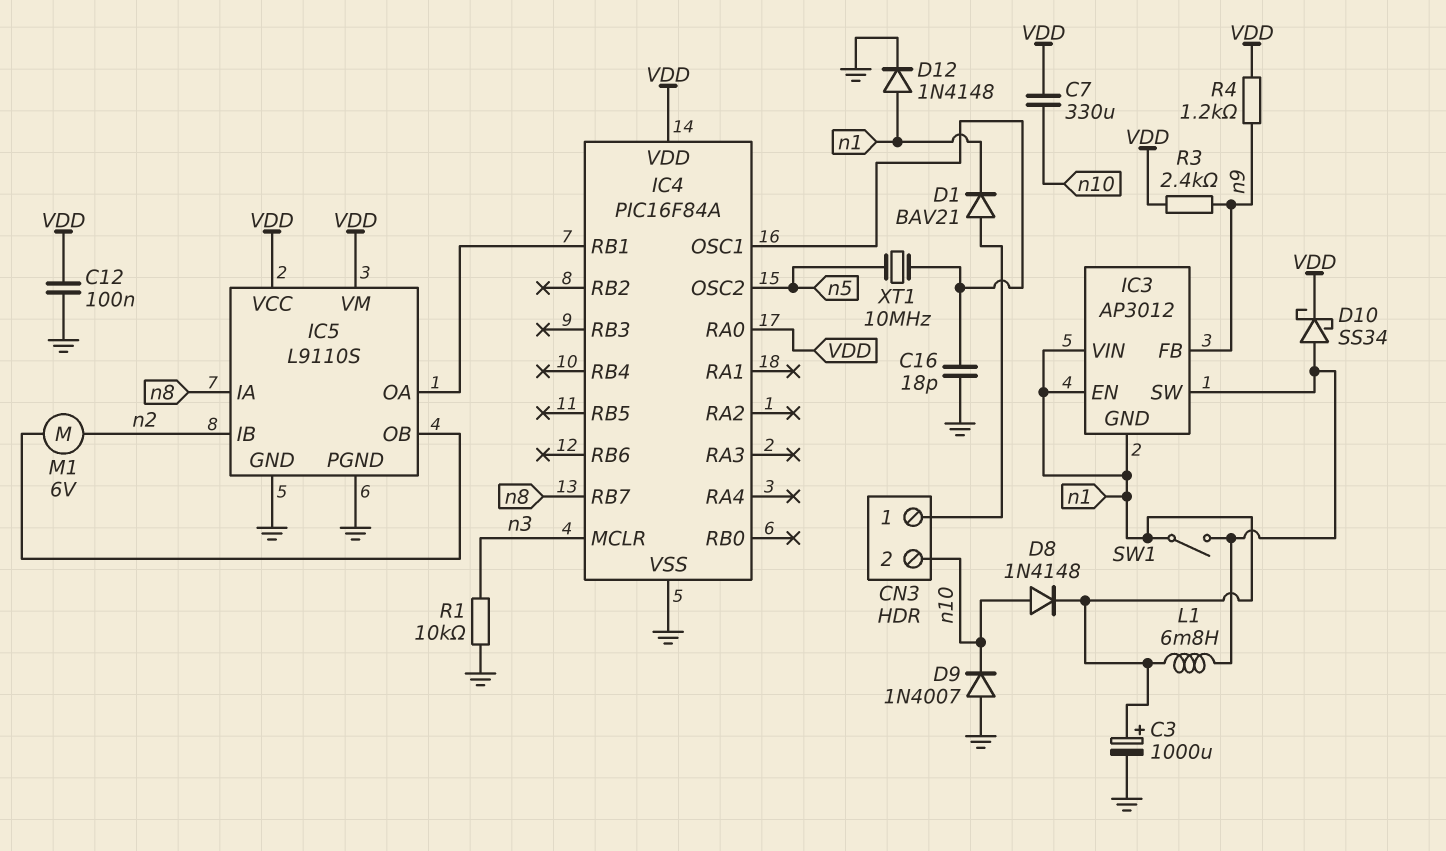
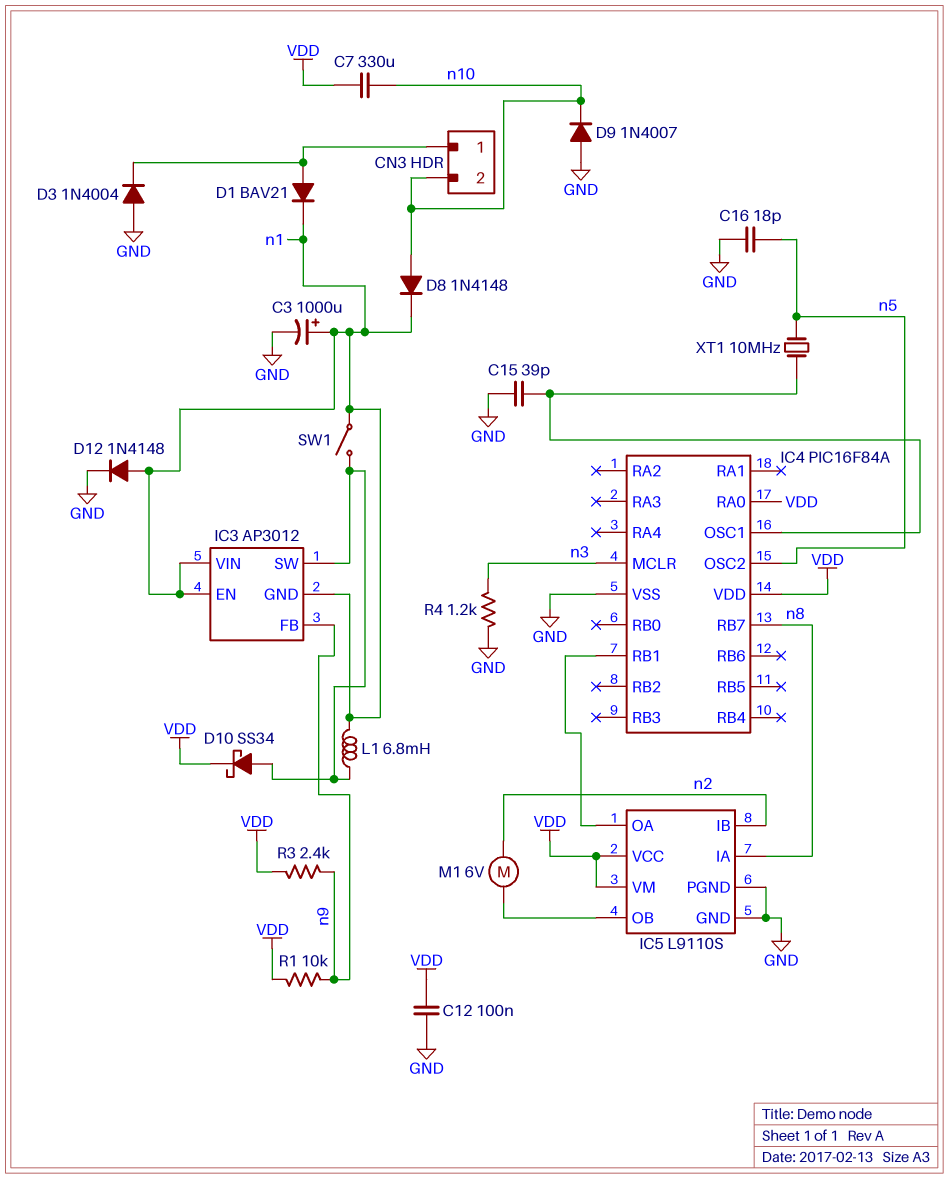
C15: none -> 39pF (GND, IC4/OSC1)
C16: 18pF (GND, IC4/OSC1) -> 18pF (GND, n5)
D3: none -> diode 1N4004 (A GND, K CN3/1)
R1: 10k (GND, n3) -> 10k (VDD, n9)
R4: 1.2k (VDD, n9) -> 1.2k (GND, n3)

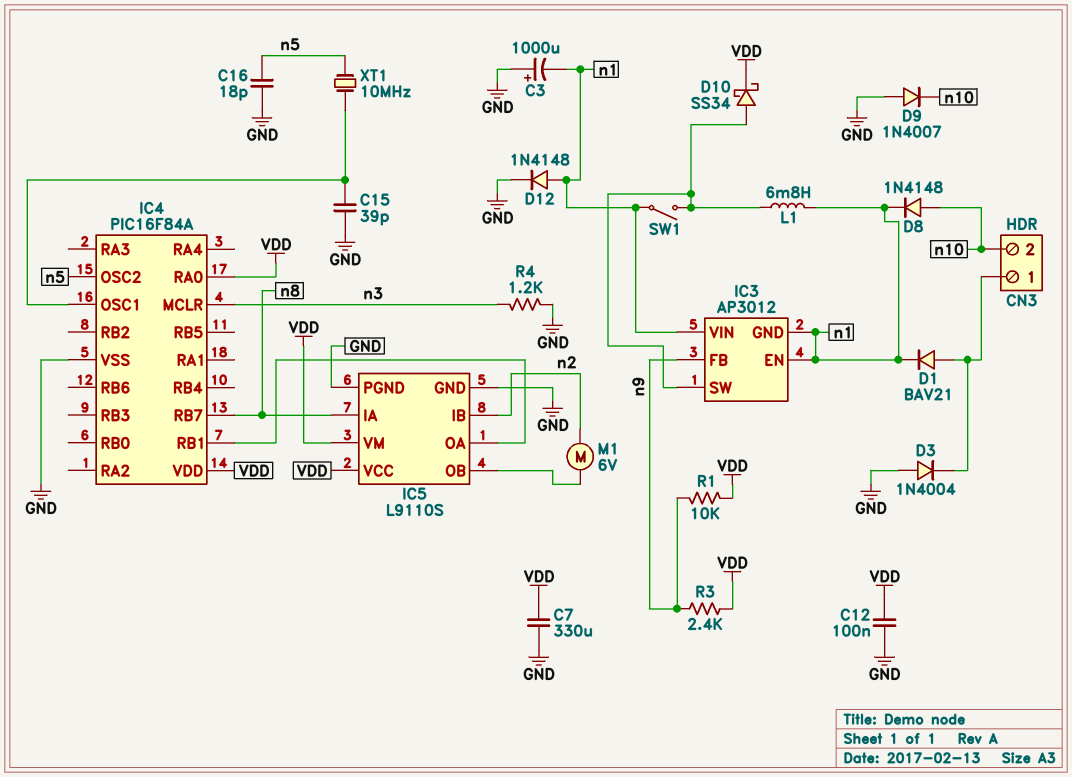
C3: 1000uF (plus n1, minus GND) -> 1000uF (plus GND, minus n1)
C7: 330uF (VDD, n10) -> 330uF (GND, VDD)

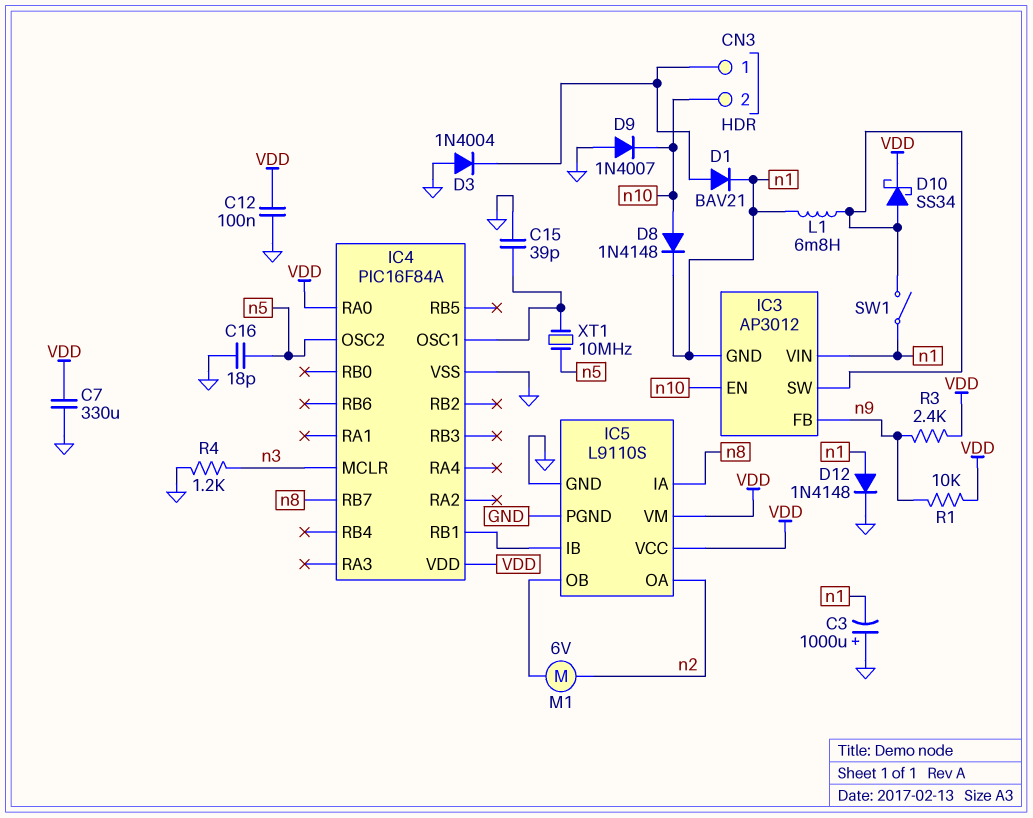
IC3 pin EN: n1 -> n10
IC5 pin IB: n2 -> IC4/RB1
IC5 pin OA: IC4/RB1 -> n2

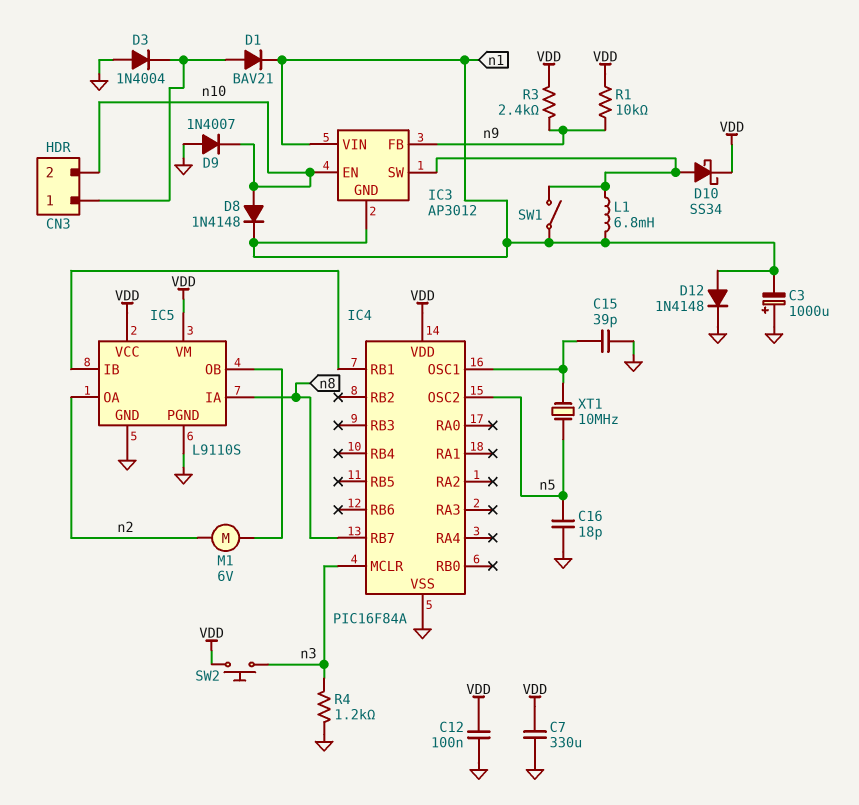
IC4 pin RA0: VDD -> none
SW2: none -> button (VDD, n3)

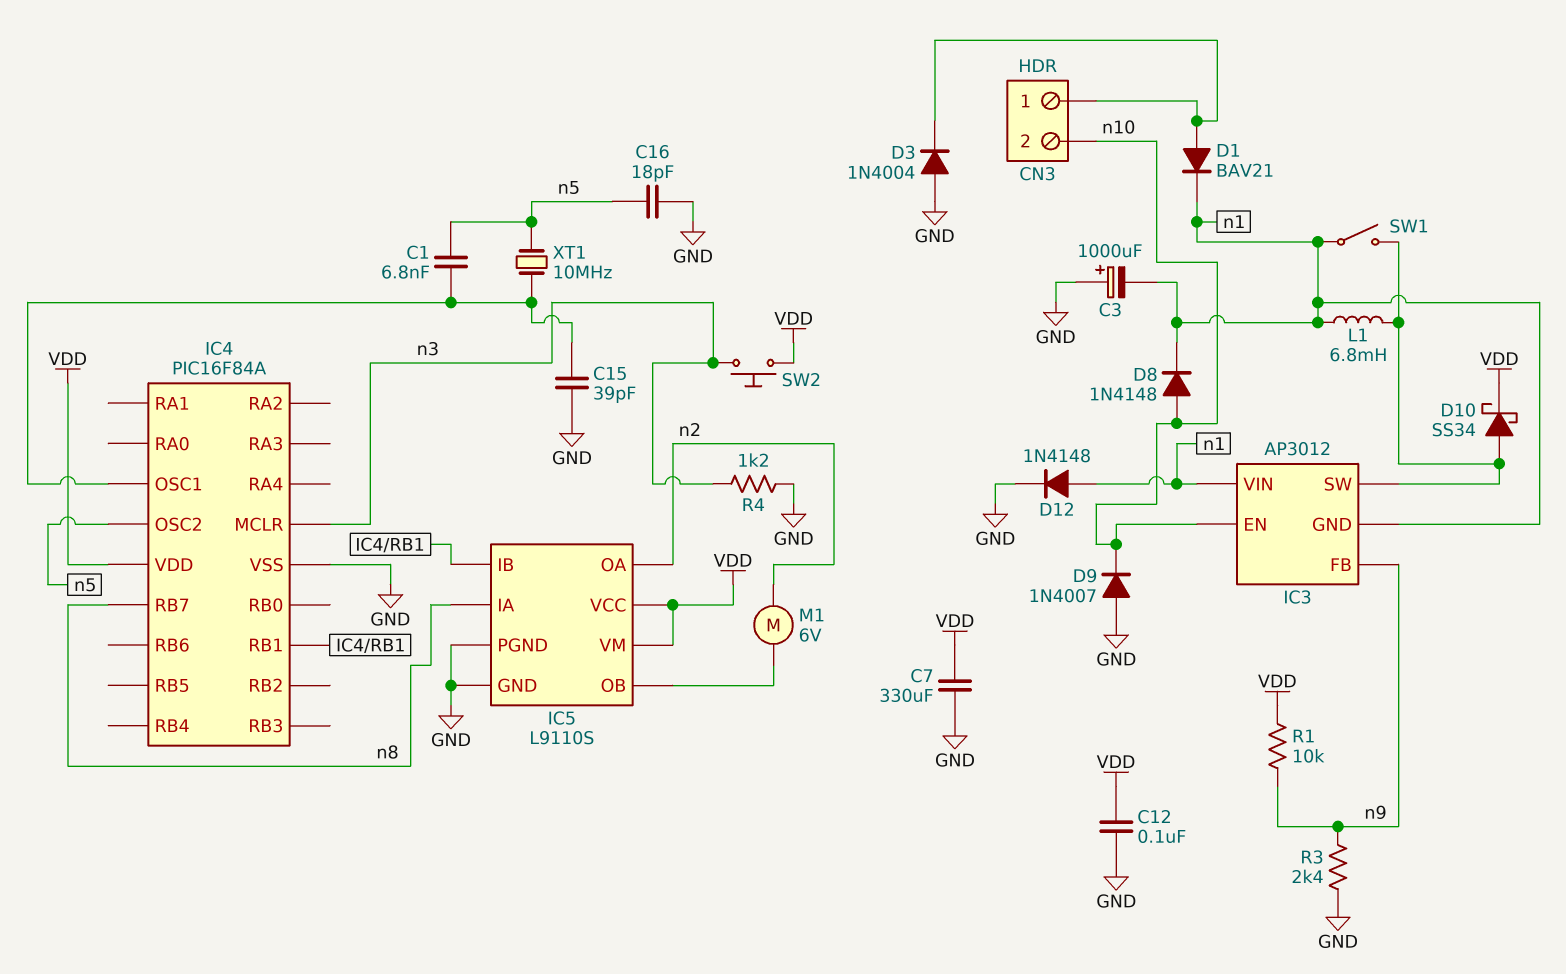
C1: none -> 6.8nF (IC4/OSC1, n5)
R3: 2.4k (VDD, n9) -> 2.4k (GND, n9)

